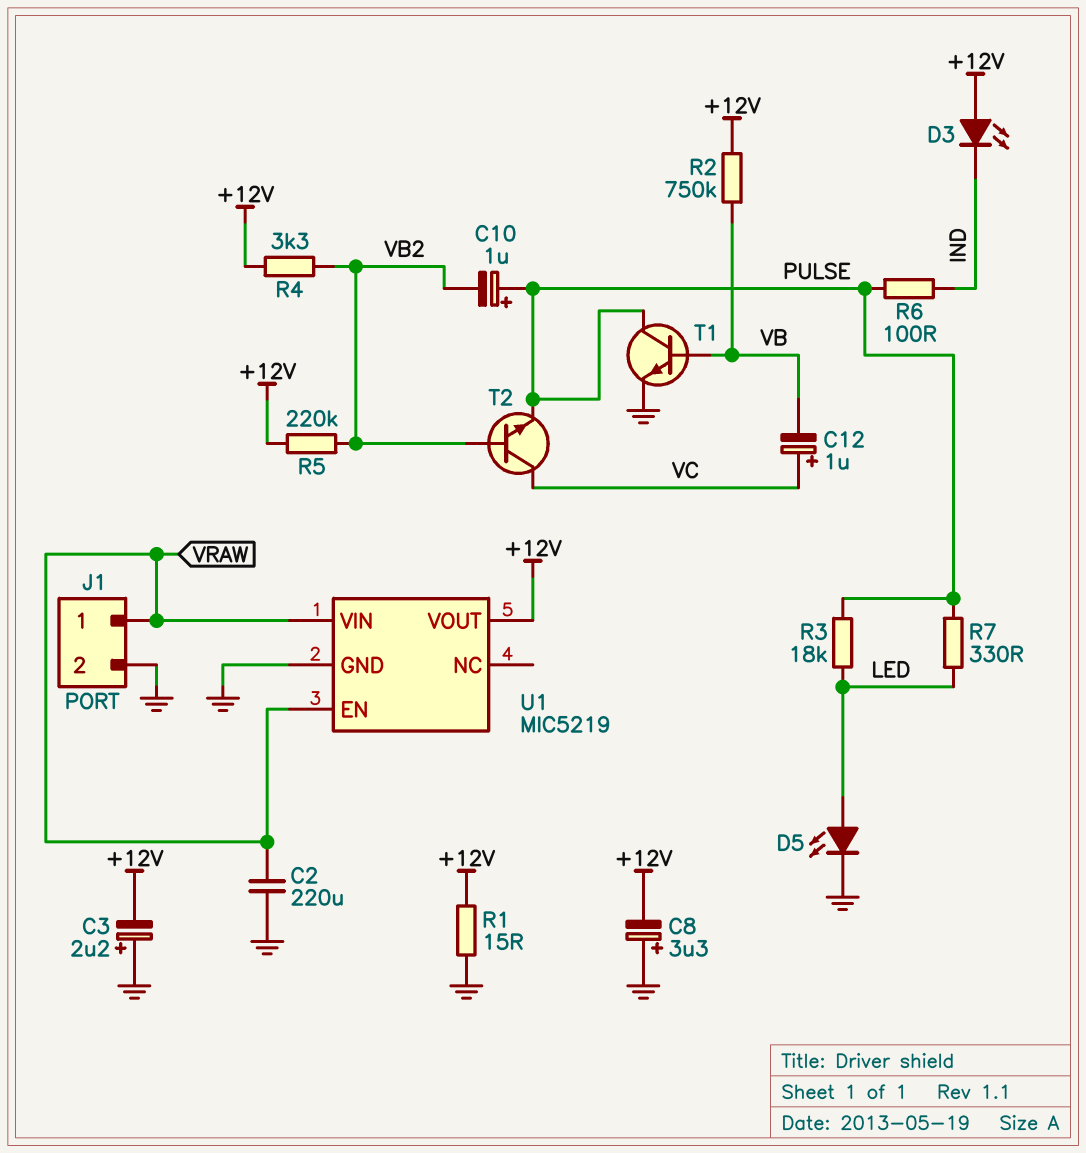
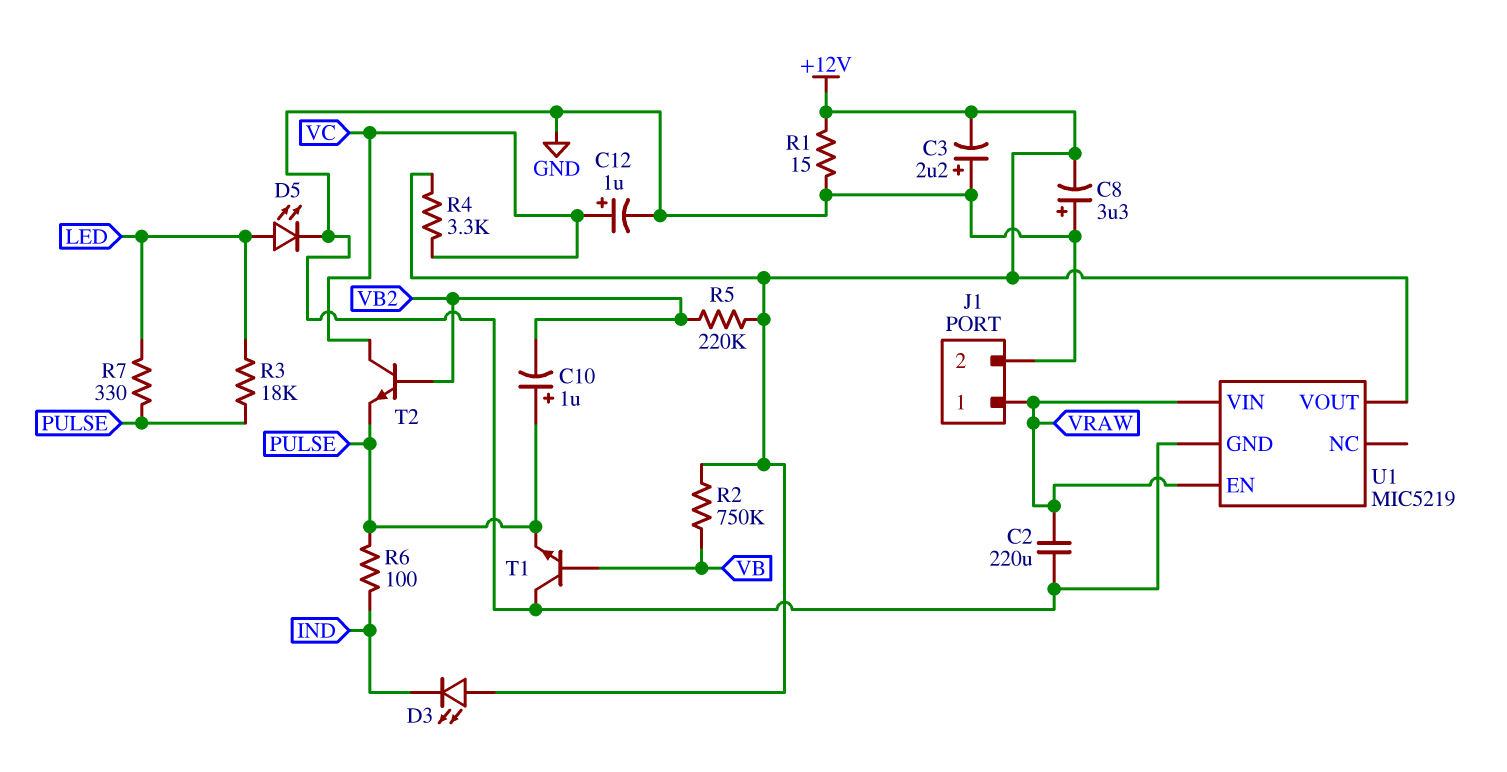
C12: 1uF (plus VC, minus VB) -> 1uF (plus VC, minus GND)
R4: 3.3k (+12V, VB2) -> 3.3k (+12V, VC)
T1: NPN (B VB, C PULSE, E GND) -> NPN (B VB, C GND, E PULSE)

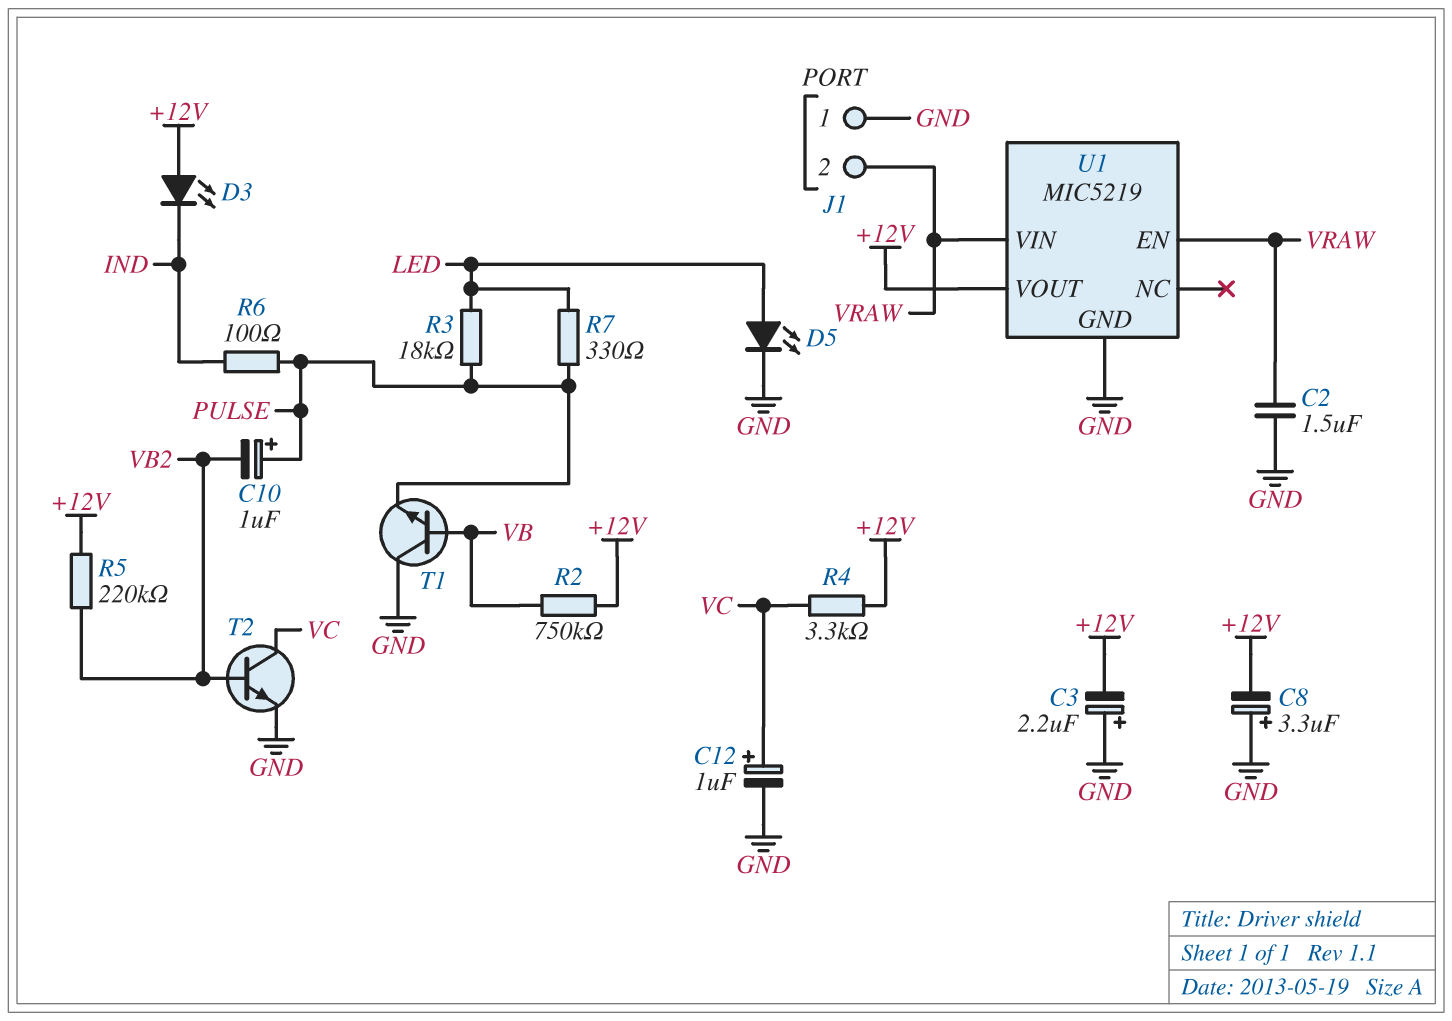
C2: 220uF (GND, VRAW) -> 1.5uF (GND, VRAW)
J1 pin 1: VRAW -> GND
J1 pin 2: GND -> VRAW
R1: 15 (+12V, GND) -> none
T2: NPN (B VB2, C VC, E PULSE) -> NPN (B VB2, C VC, E GND)

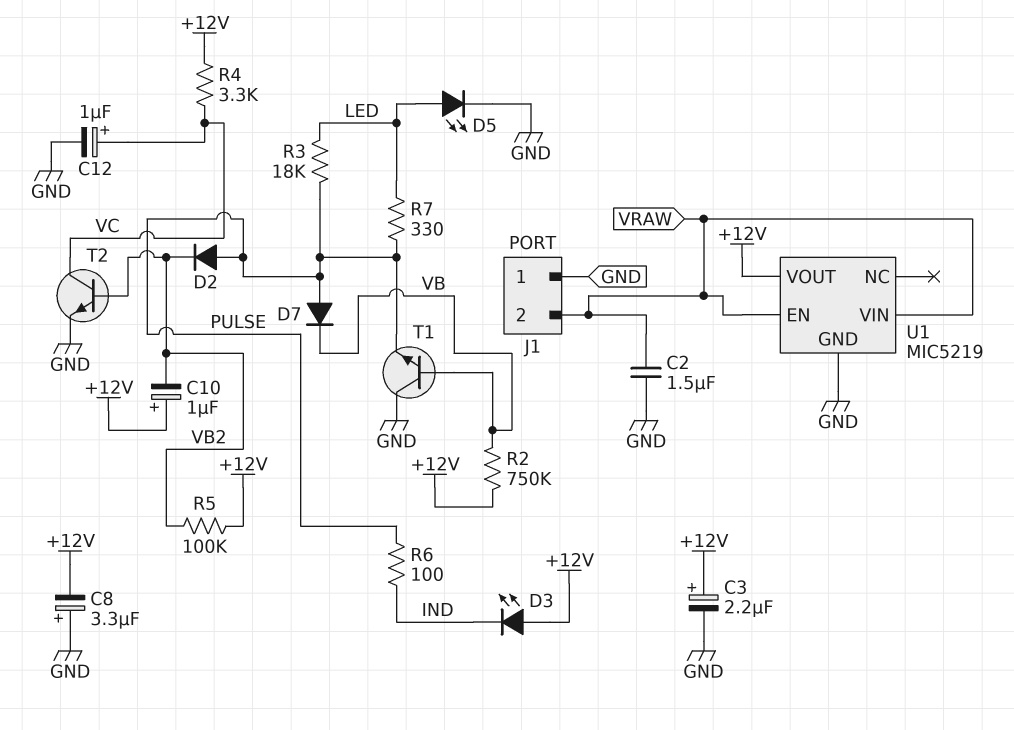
C3: 2.2uF (plus GND, minus +12V) -> 2.2uF (plus +12V, minus GND)
C10: 1uF (plus PULSE, minus VB2) -> 1uF (plus +12V, minus VB2)
D2: none -> diode (A PULSE, K VB2)
D7: none -> diode (A PULSE, K VB)
R5: 220k (+12V, VB2) -> 100k (+12V, VB2)

